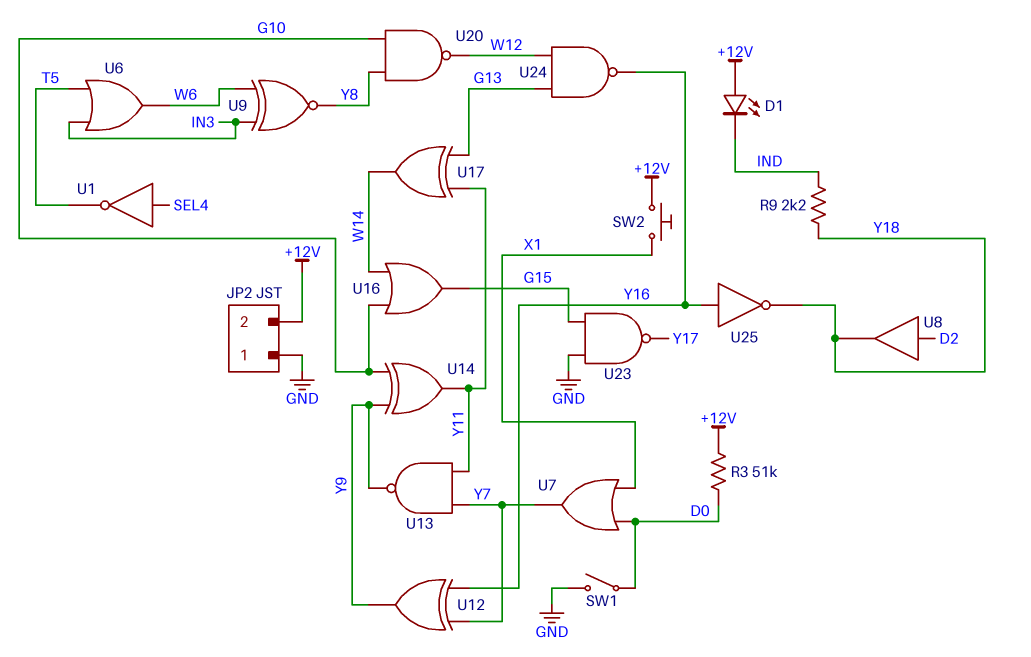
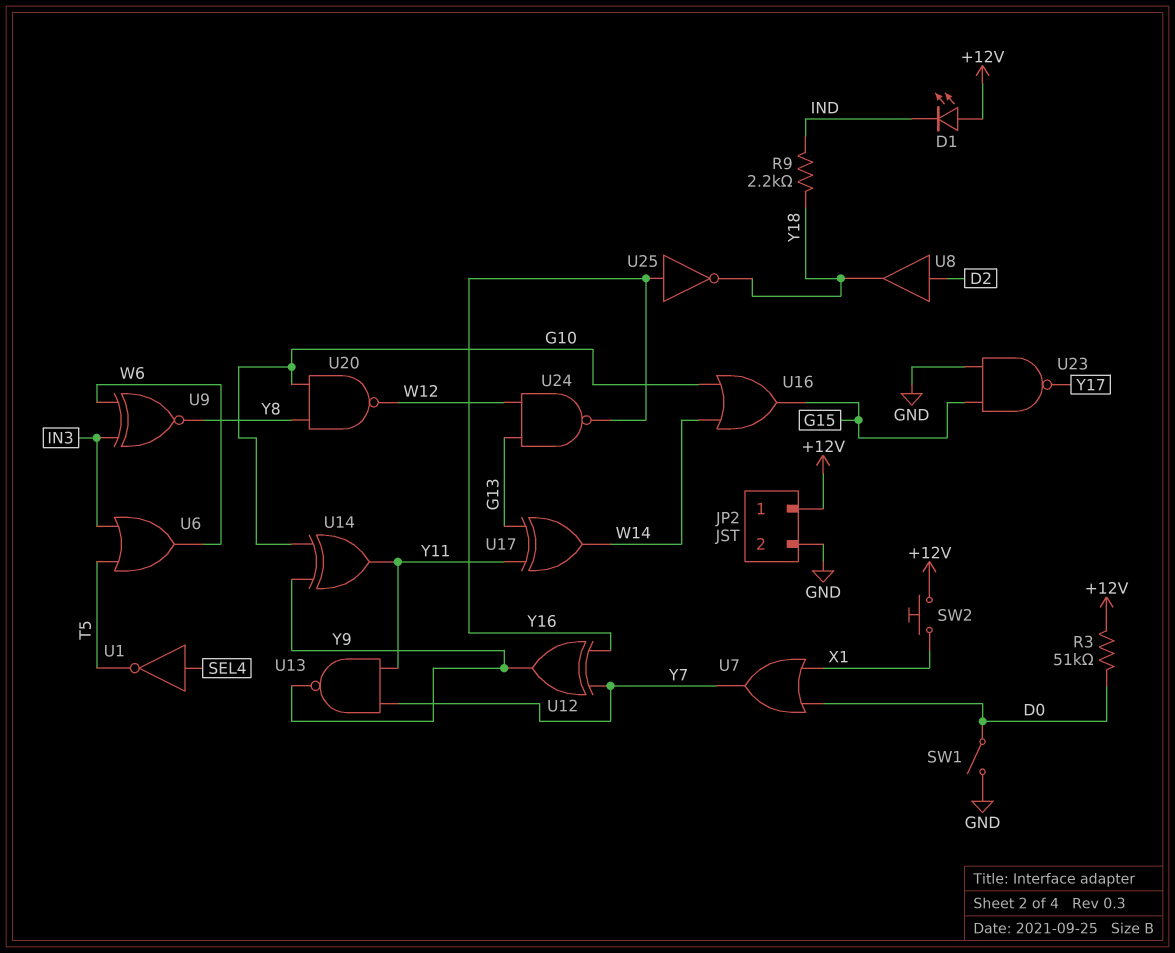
JP2 pin 1: GND -> +12V
JP2 pin 2: +12V -> GND

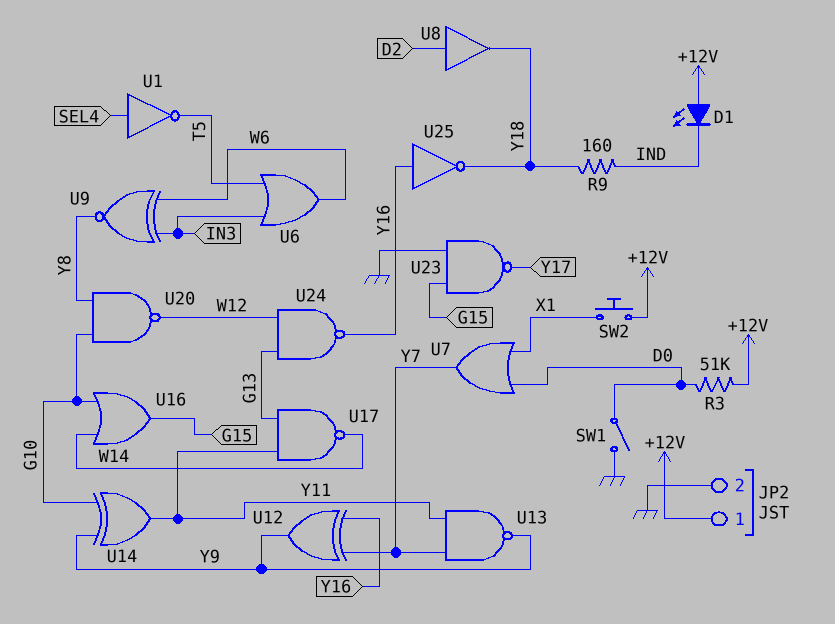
R9: 2.2k (IND, Y18) -> 160 (IND, Y18)
U17: XOR (in G13, in Y11, out W14) -> NAND (in G13, in Y11, out W14)

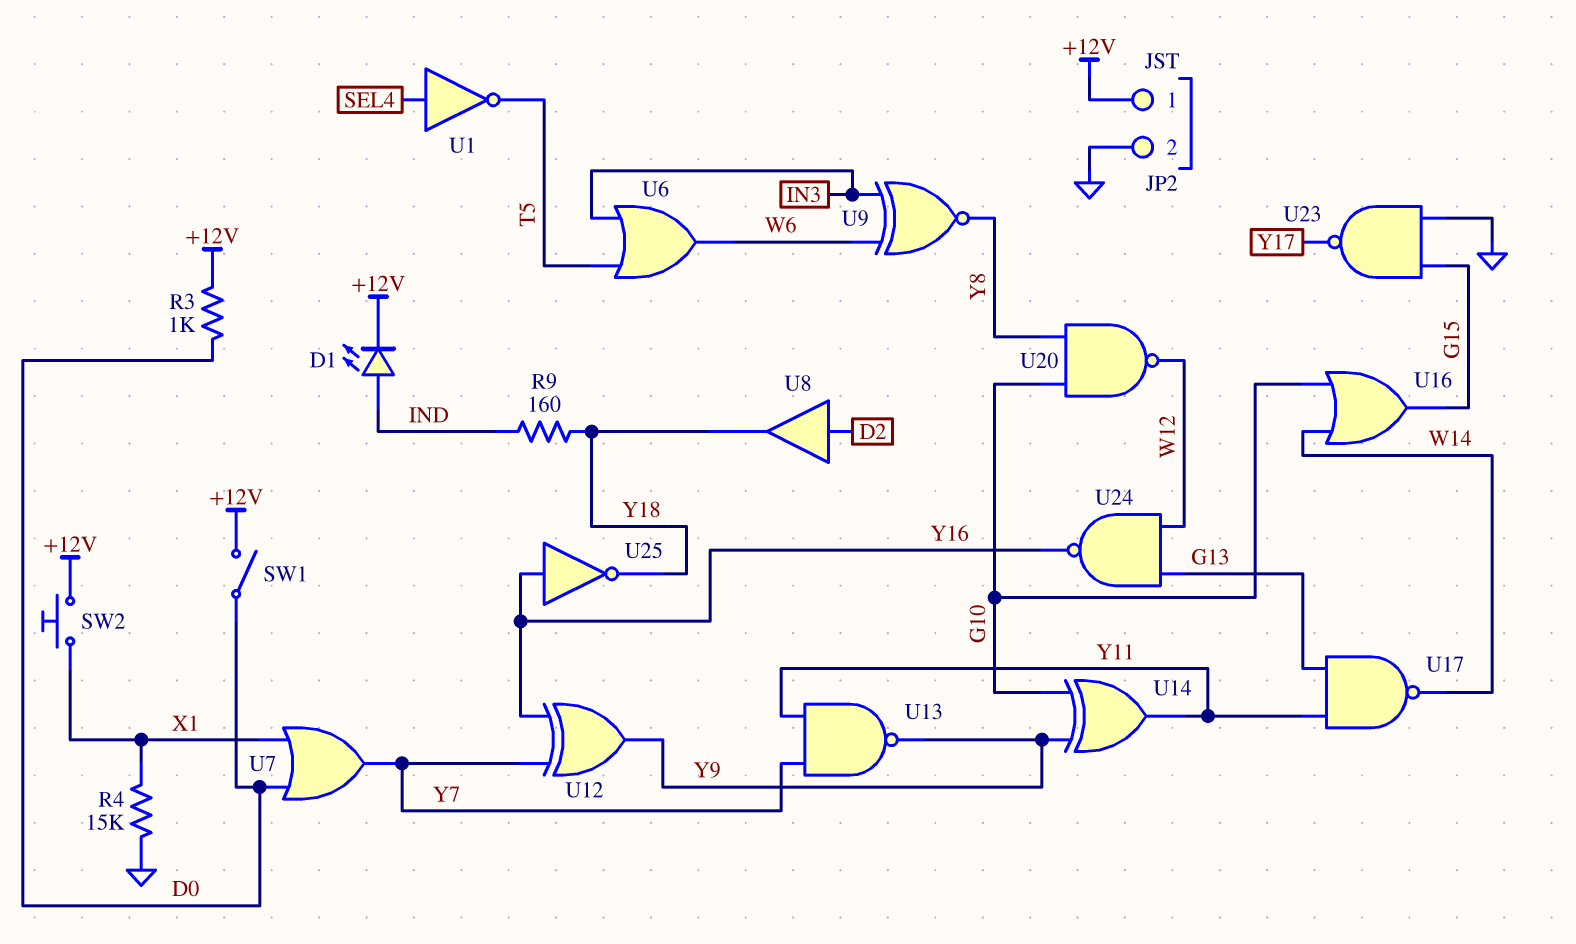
D1: LED (A +12V, K IND) -> LED (A IND, K +12V)
R3: 51k (+12V, D0) -> 1k (+12V, D0)
R4: none -> 15k (GND, X1)
SW1: switch (D0, GND) -> switch (+12V, D0)

